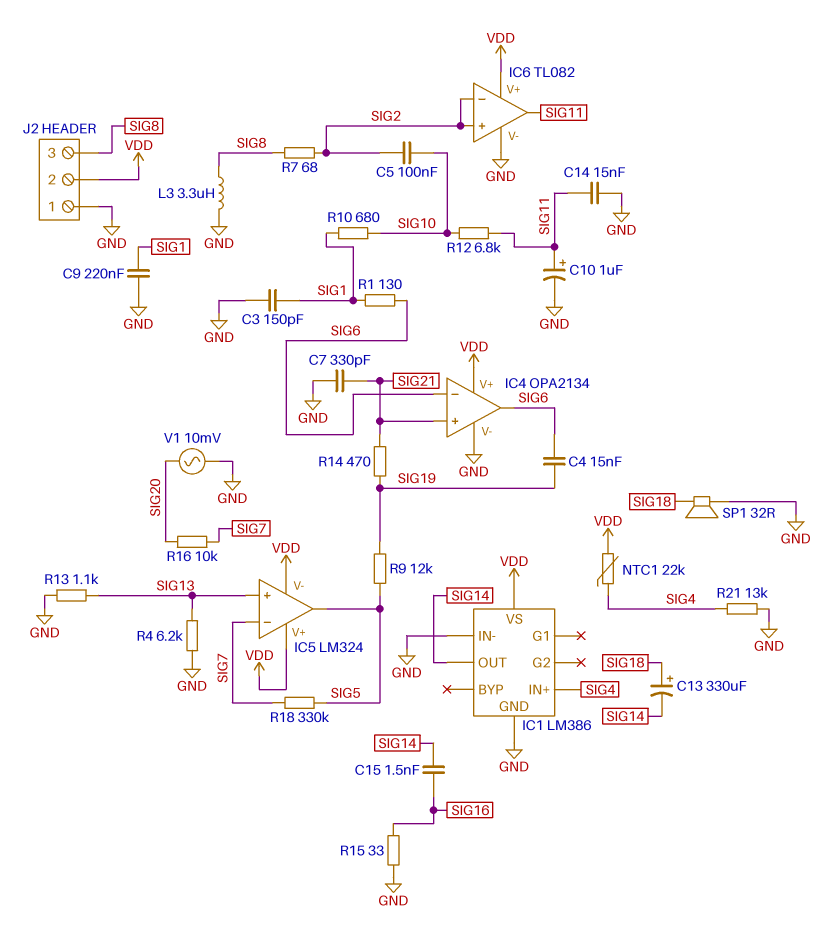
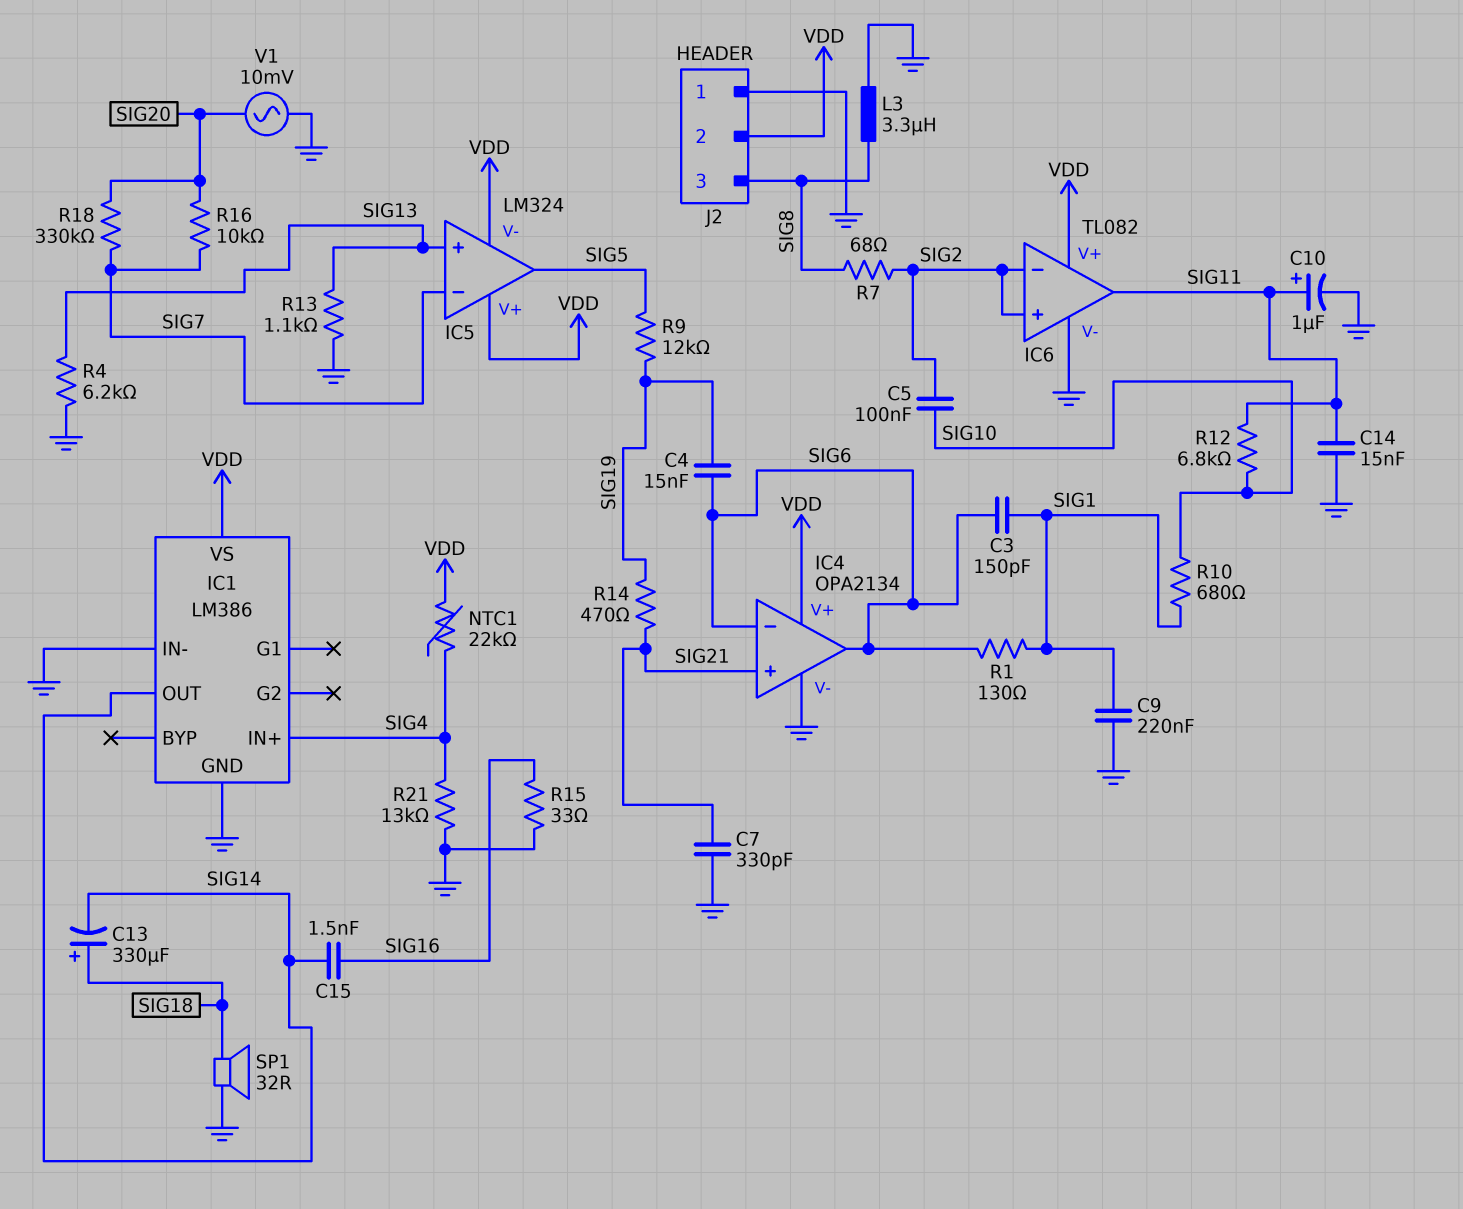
C3: 150pF (GND, SIG1) -> 150pF (SIG1, SIG6)
R18: 330k (SIG5, SIG7) -> 330k (SIG7, SIG20)

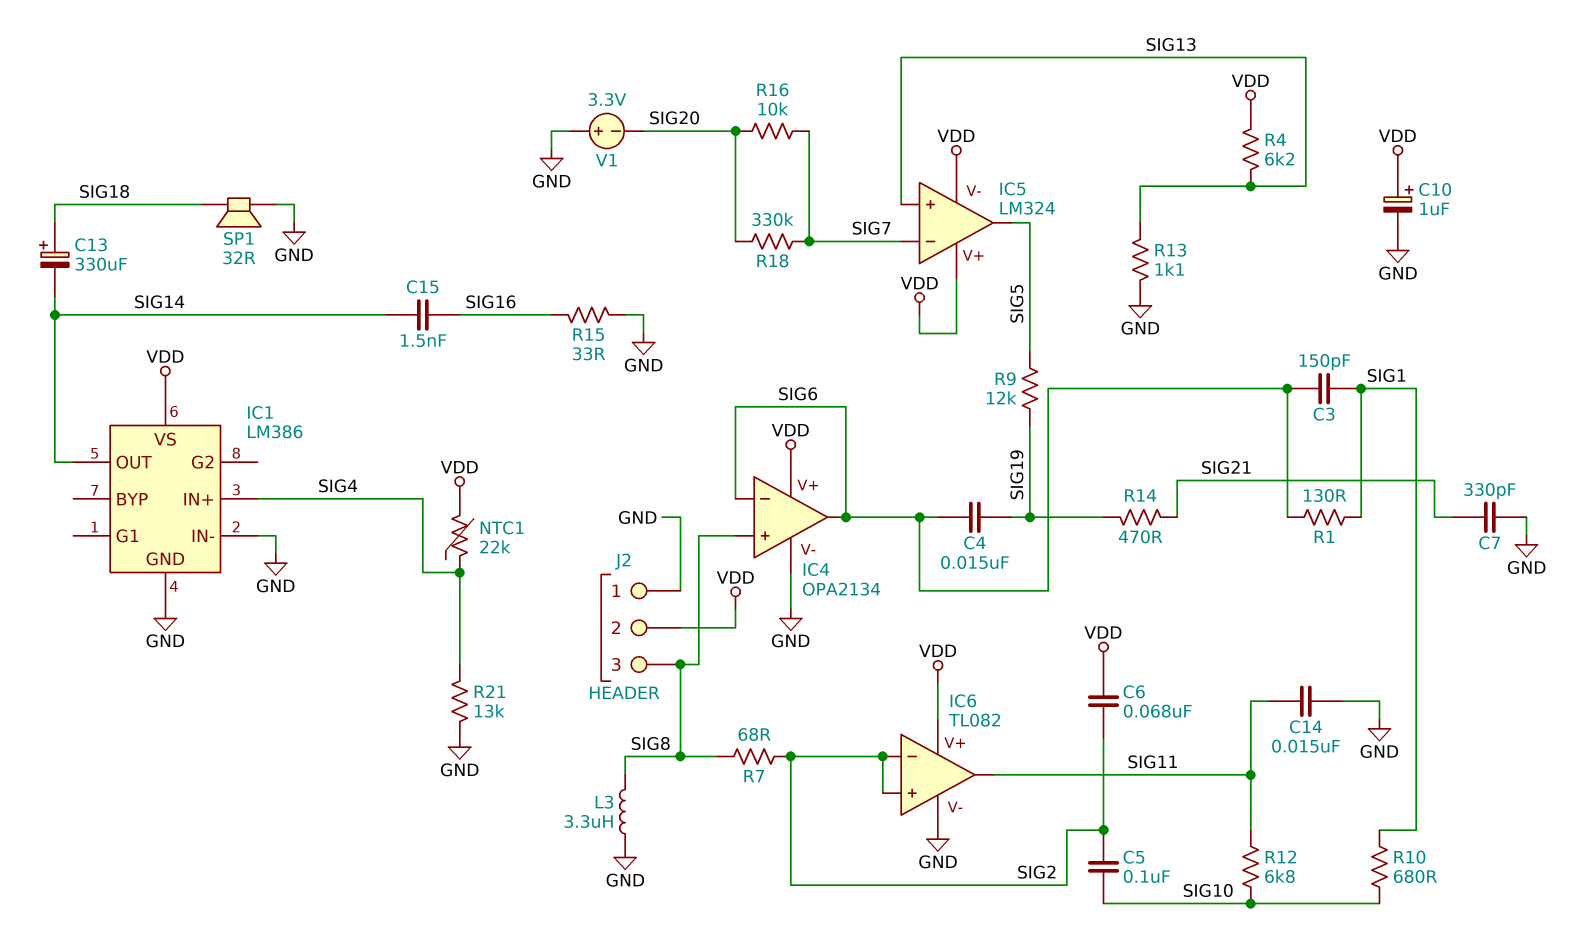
C6: none -> 68nF (SIG2, VDD)
C9: 220nF (GND, SIG1) -> none
C10: 1uF (plus SIG11, minus GND) -> 1uF (plus VDD, minus GND)
IC4 pin in+: SIG21 -> SIG8
R4: 6.2k (GND, SIG13) -> 6.2k (SIG13, VDD)
V1: AC 10mV (GND, SIG20) -> 3.3V (plus GND, minus SIG20)

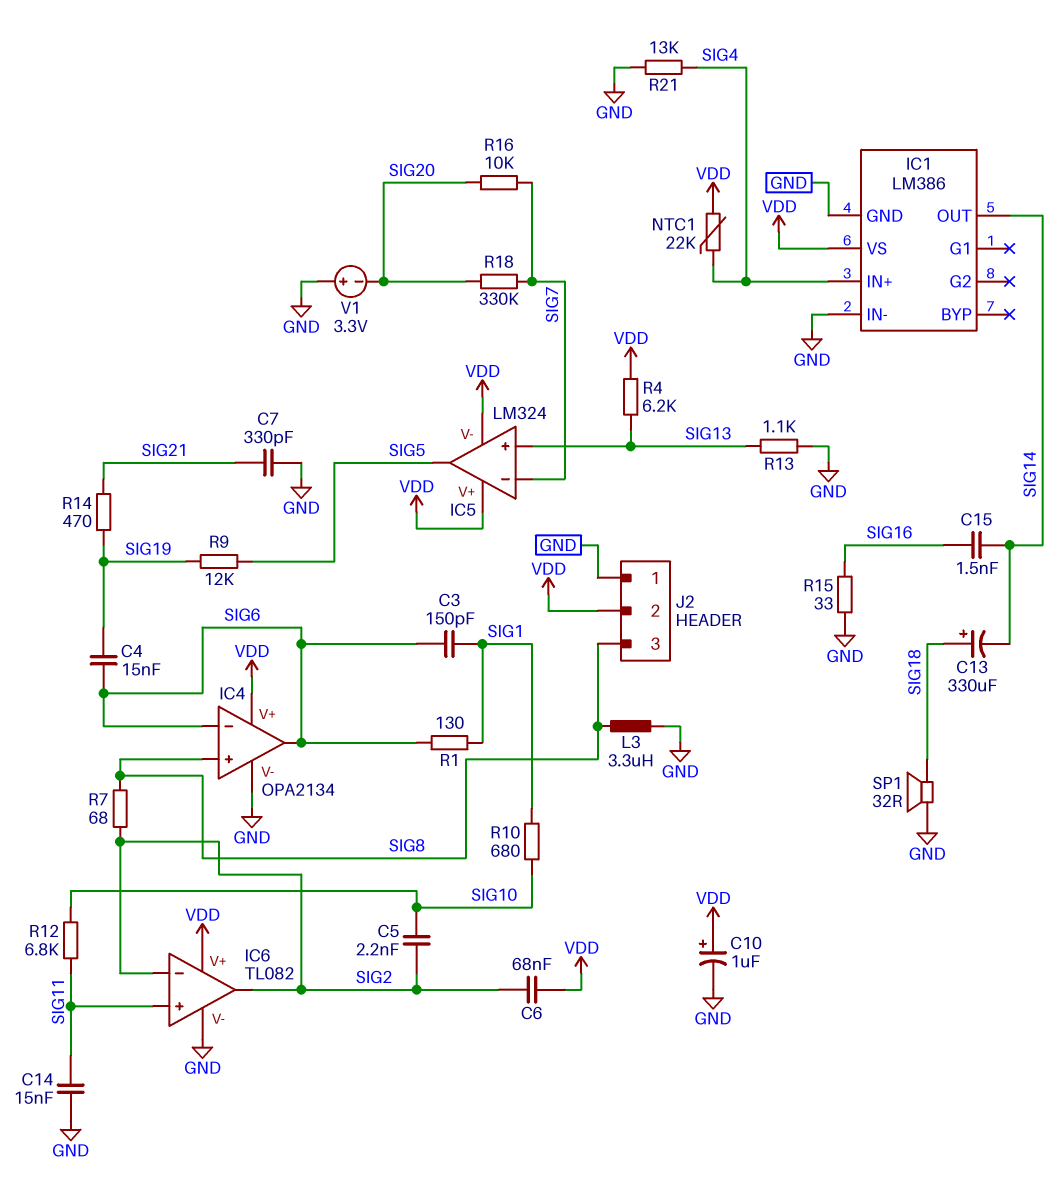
C5: 100nF (SIG2, SIG10) -> 2.2nF (SIG2, SIG10)
IC6 pin in+: SIG2 -> SIG11
IC6 pin out: SIG11 -> SIG2

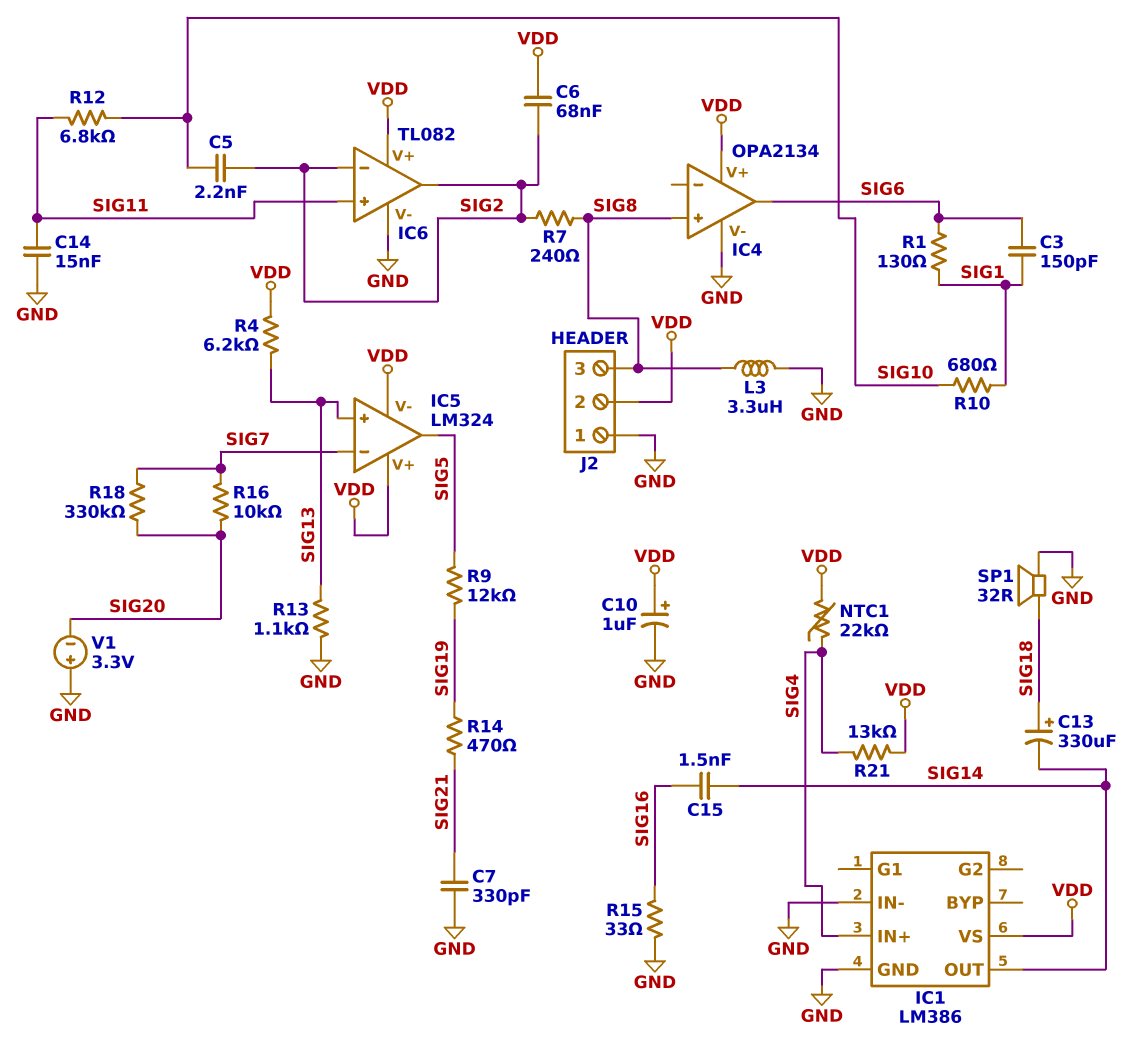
C4: 15nF (SIG6, SIG19) -> none
IC4 pin in-: SIG6 -> none
R7: 68 (SIG2, SIG8) -> 240 (SIG2, SIG8)
R21: 13k (GND, SIG4) -> 13k (SIG4, VDD)

